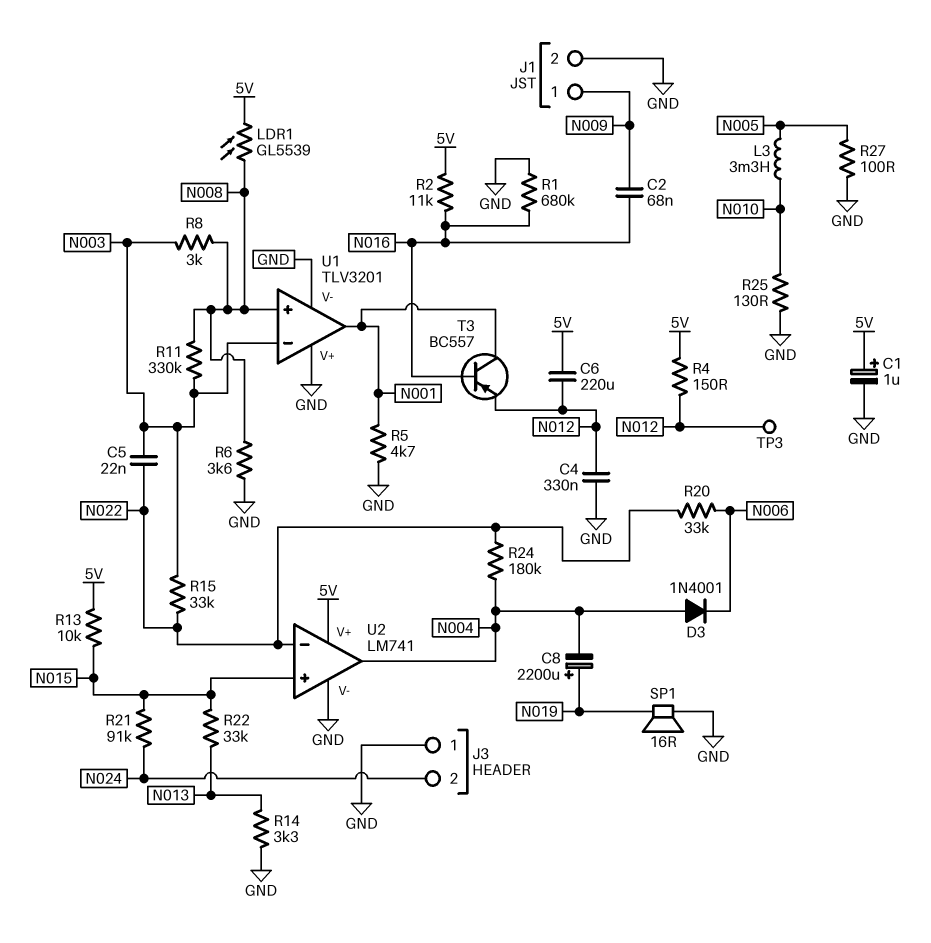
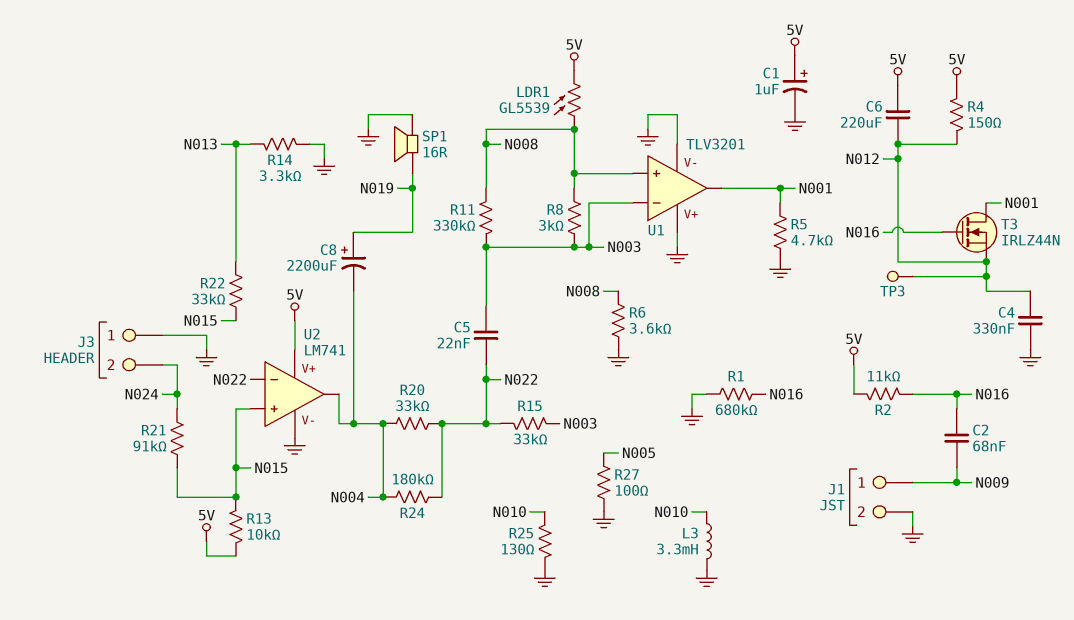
D3: diode 1N4001 (A N004, K N006) -> none
L3: 3.3mH (N005, N010) -> 3.3mH (GND, N010)
R20: 33k (N006, N022) -> 33k (N004, N022)
T3: PNP BC557 (B N016, C N001, E N012) -> NMOS IRLZ44N (G N016, D N001, S N012)

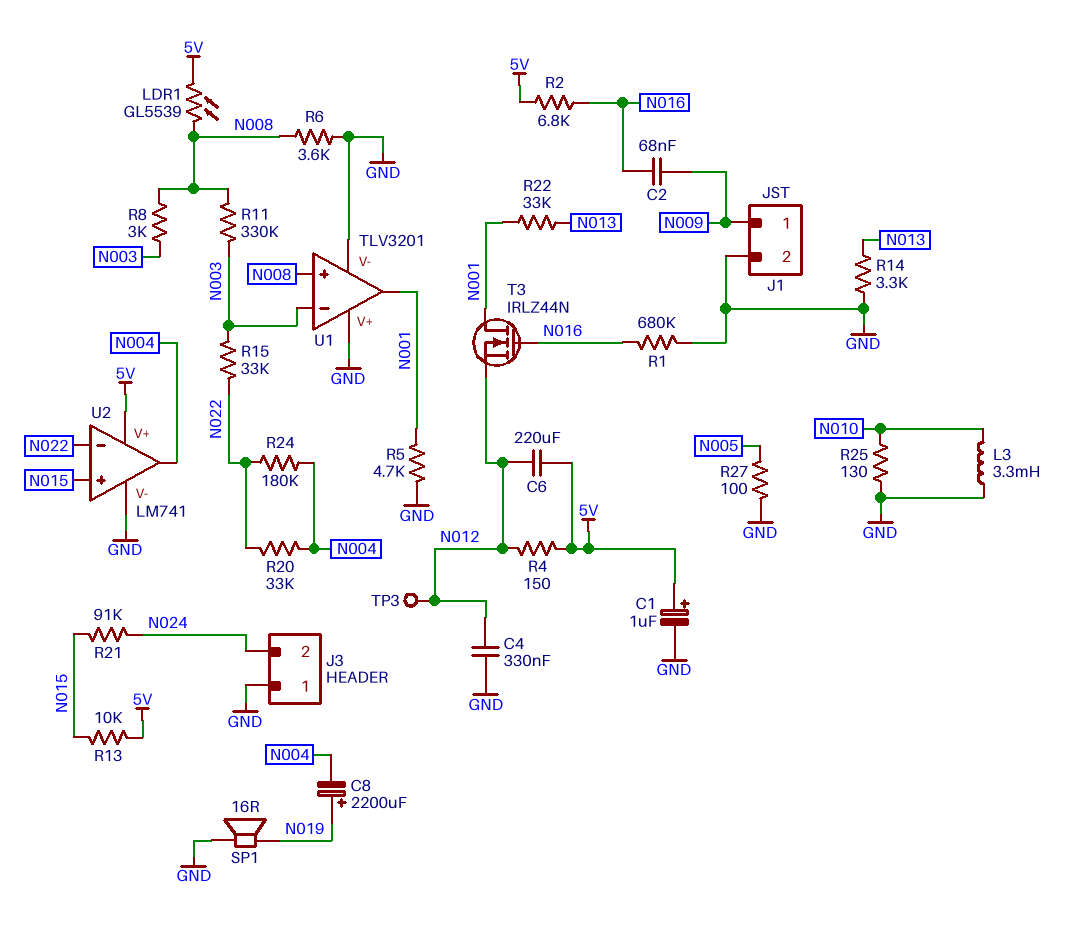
C5: 22nF (N003, N022) -> none
R2: 11k (5V, N016) -> 6.8k (5V, N016)
R22: 33k (N013, N015) -> 33k (N001, N013)

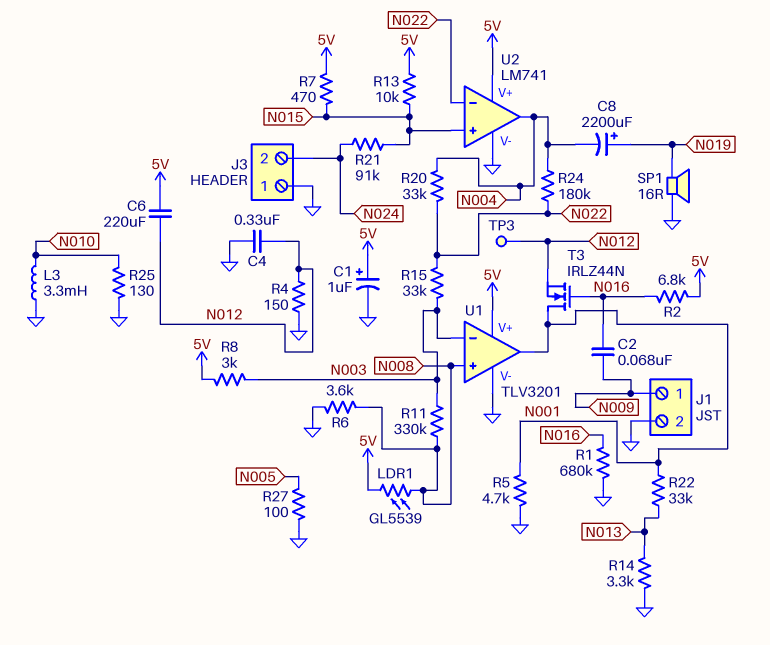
R4: 150 (5V, N012) -> 150 (GND, N012)
R7: none -> 470 (5V, N015)
R8: 3k (N003, N008) -> 3k (5V, N003)
U1 pin V+: GND -> 5V

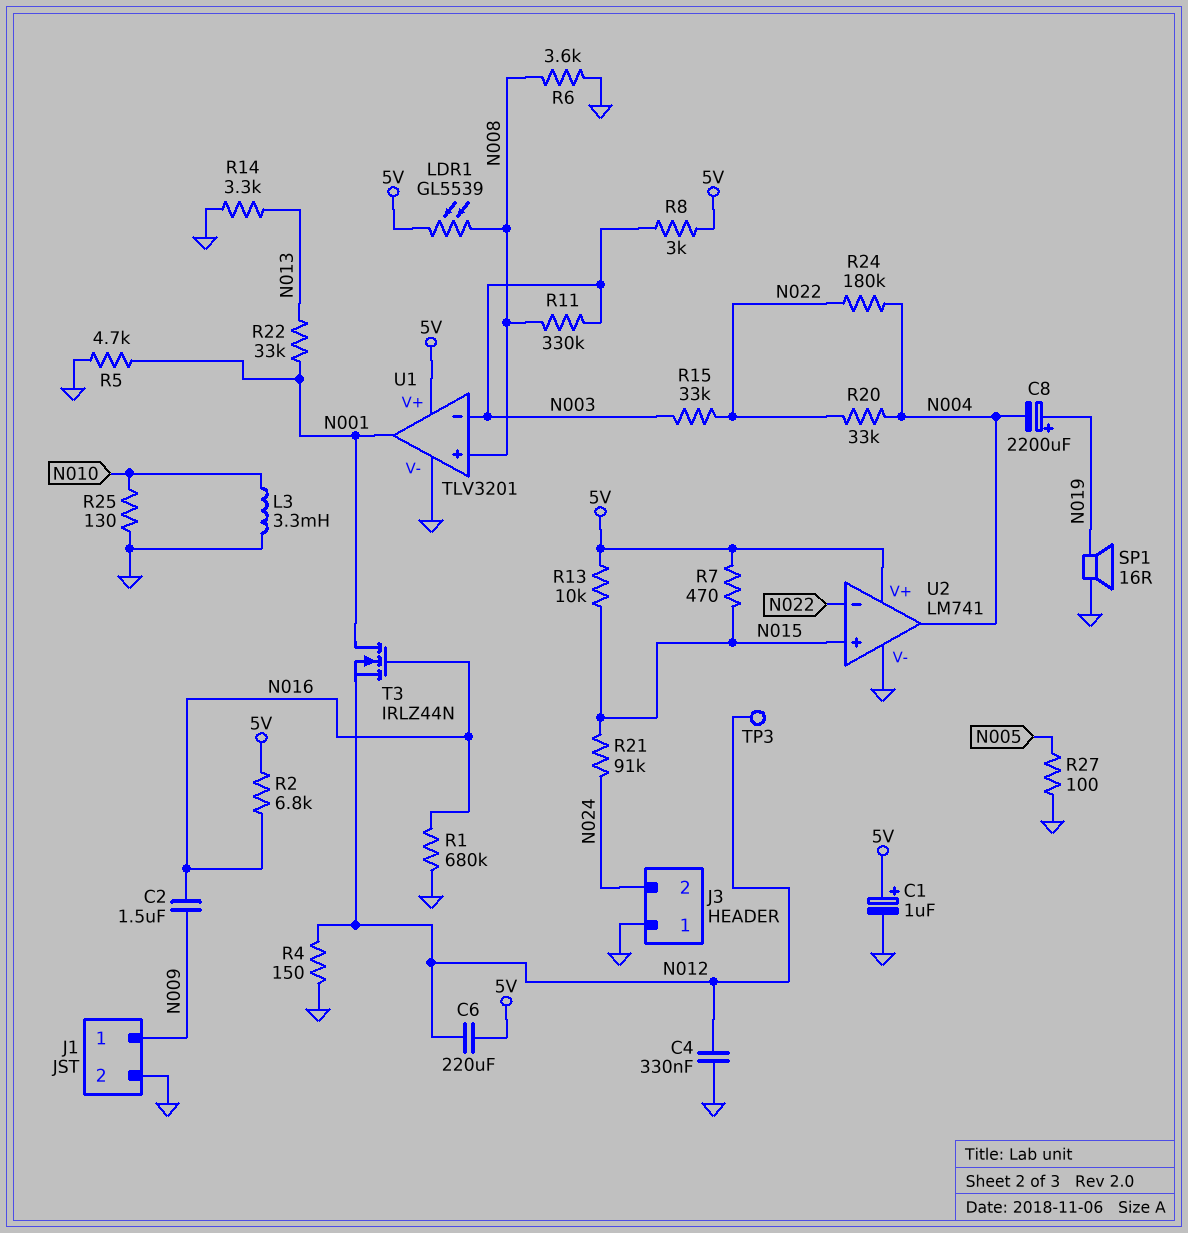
C2: 68nF (N009, N016) -> 1.5uF (N009, N016)

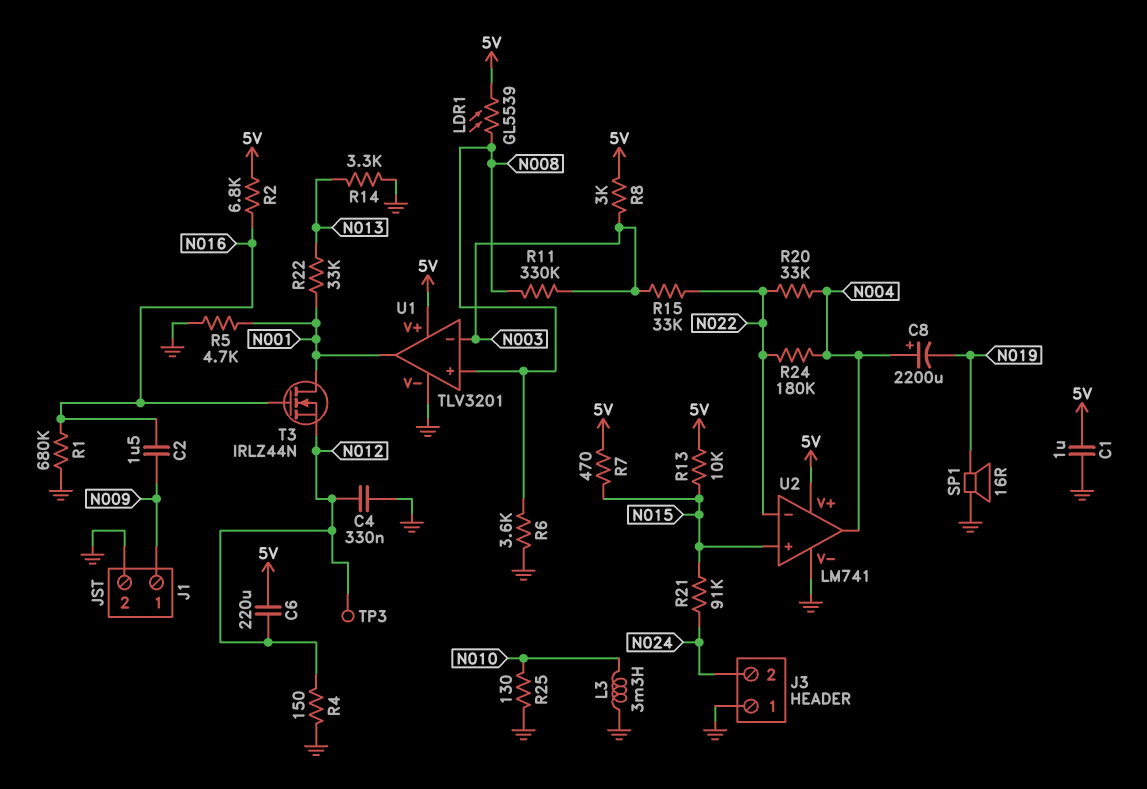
C1: 1uF (plus 5V, minus GND) -> 1uF (5V, GND)
C8: 2200uF (plus N019, minus N004) -> 2200uF (plus N004, minus N019)
R27: 100 (GND, N005) -> none

